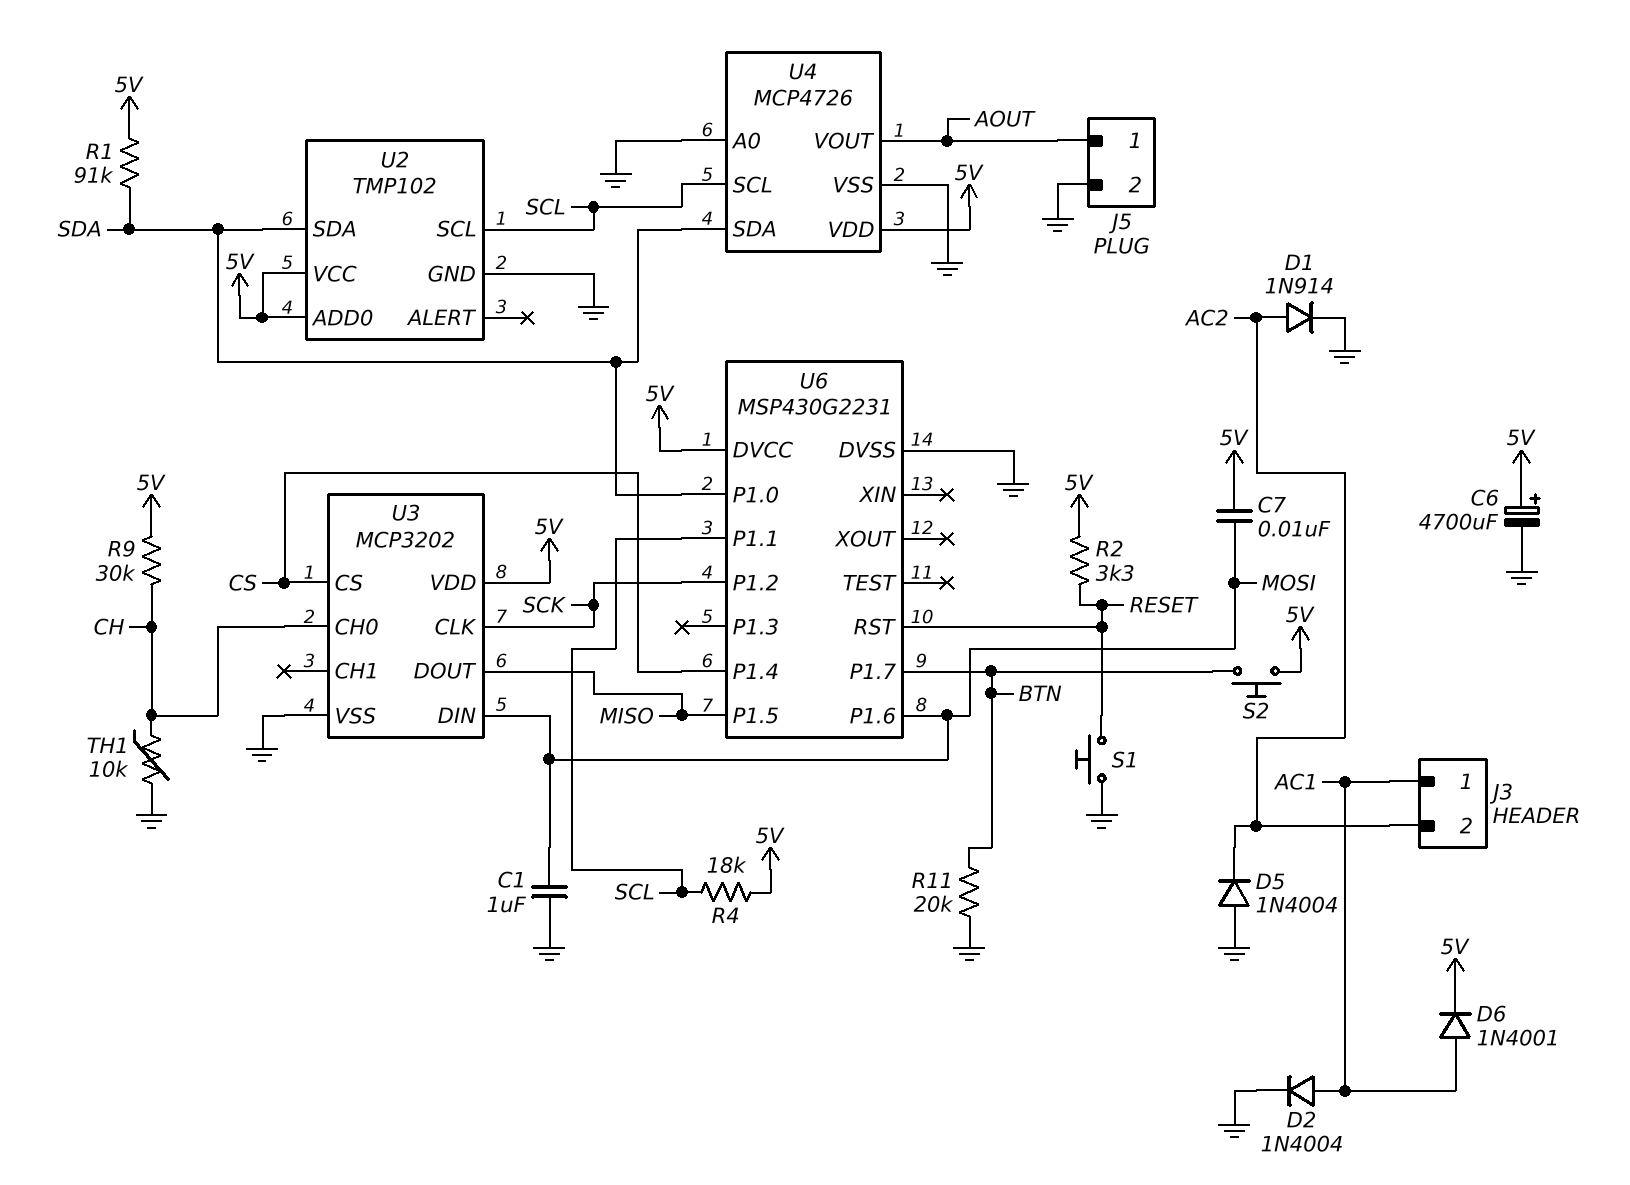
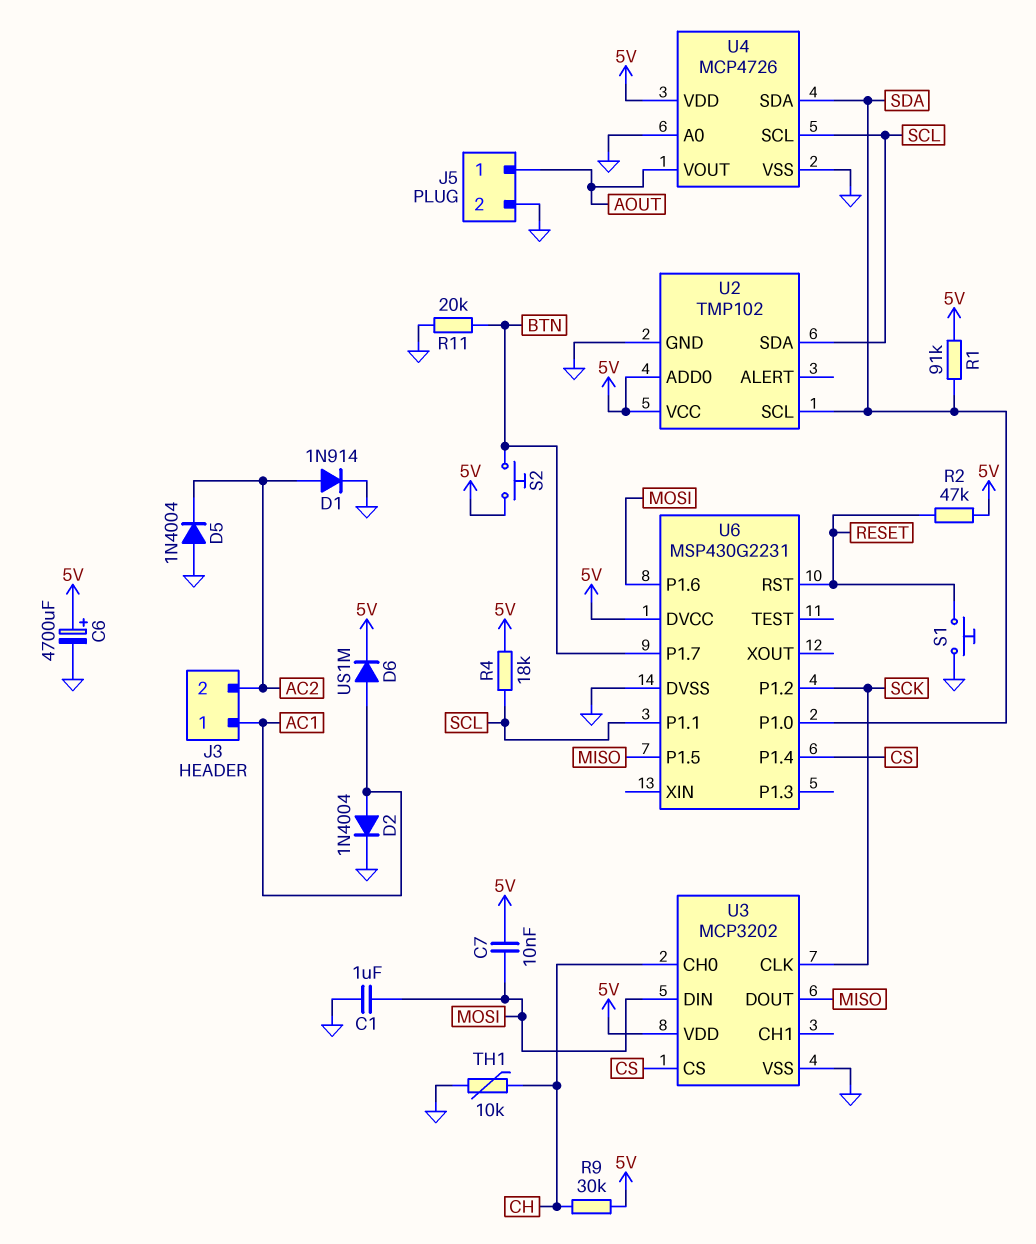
D6: diode 1N4001 (A AC1, K 5V) -> diode US1M (A AC1, K 5V)
R2: 3.3k (5V, RESET) -> 47k (5V, RESET)
U2 pin SCL: SCL -> SDA
U2 pin SDA: SDA -> SCL

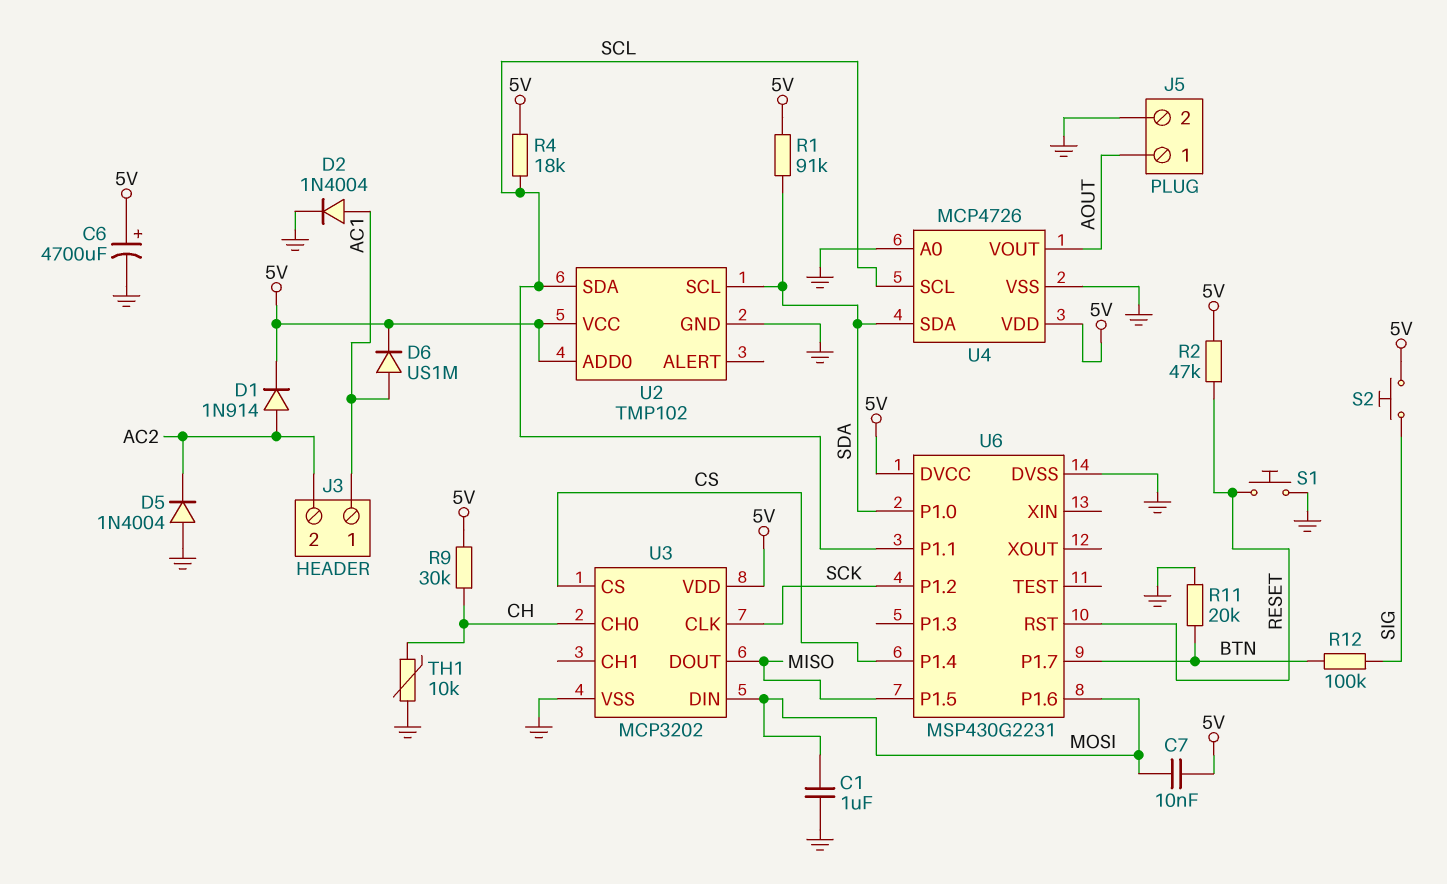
D1: diode 1N914 (A AC2, K GND) -> diode 1N914 (A AC2, K 5V)
R12: none -> 100k (BTN, SIG)
S2: button (5V, BTN) -> button (5V, SIG)

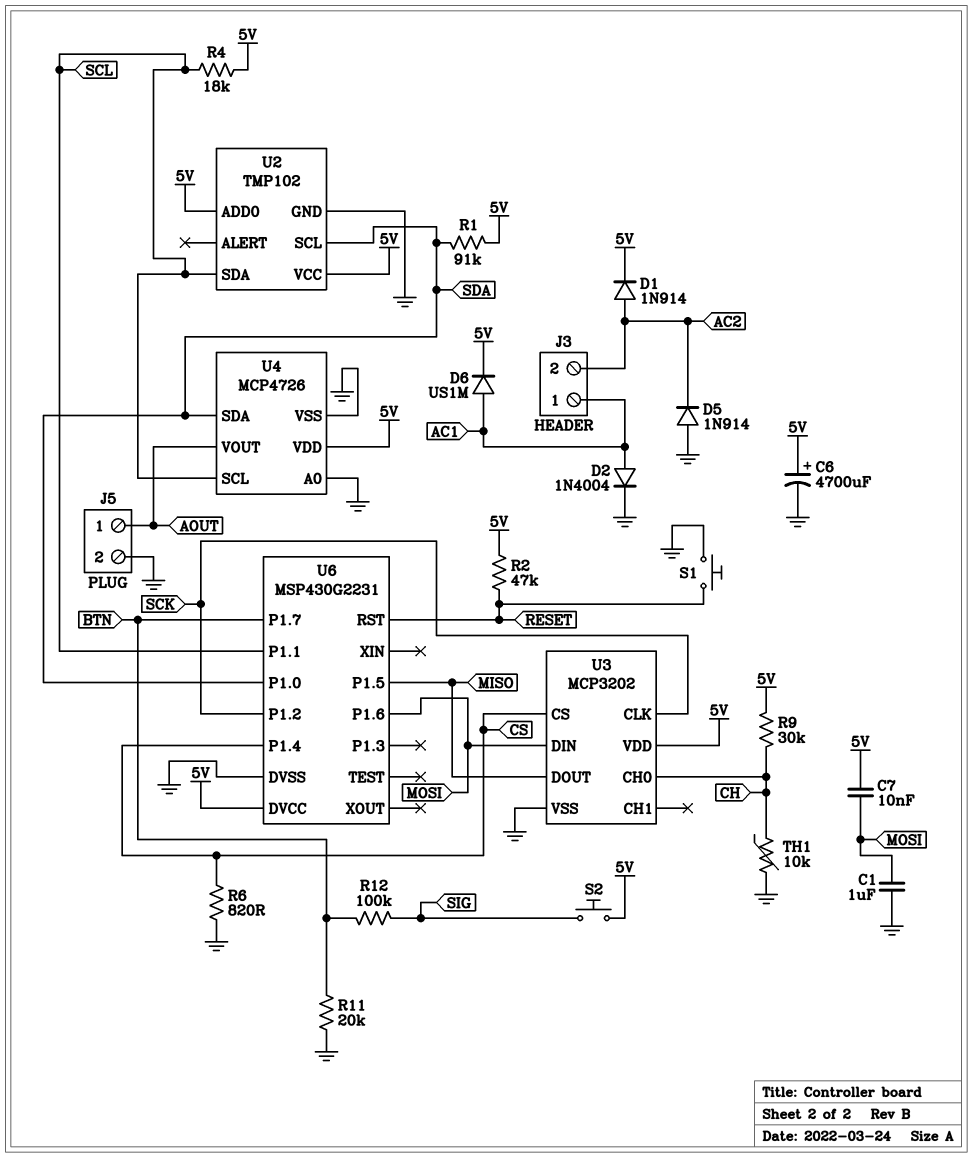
D5: diode 1N4004 (A GND, K AC2) -> diode 1N914 (A GND, K AC2)
R6: none -> 820 (CS, GND)

